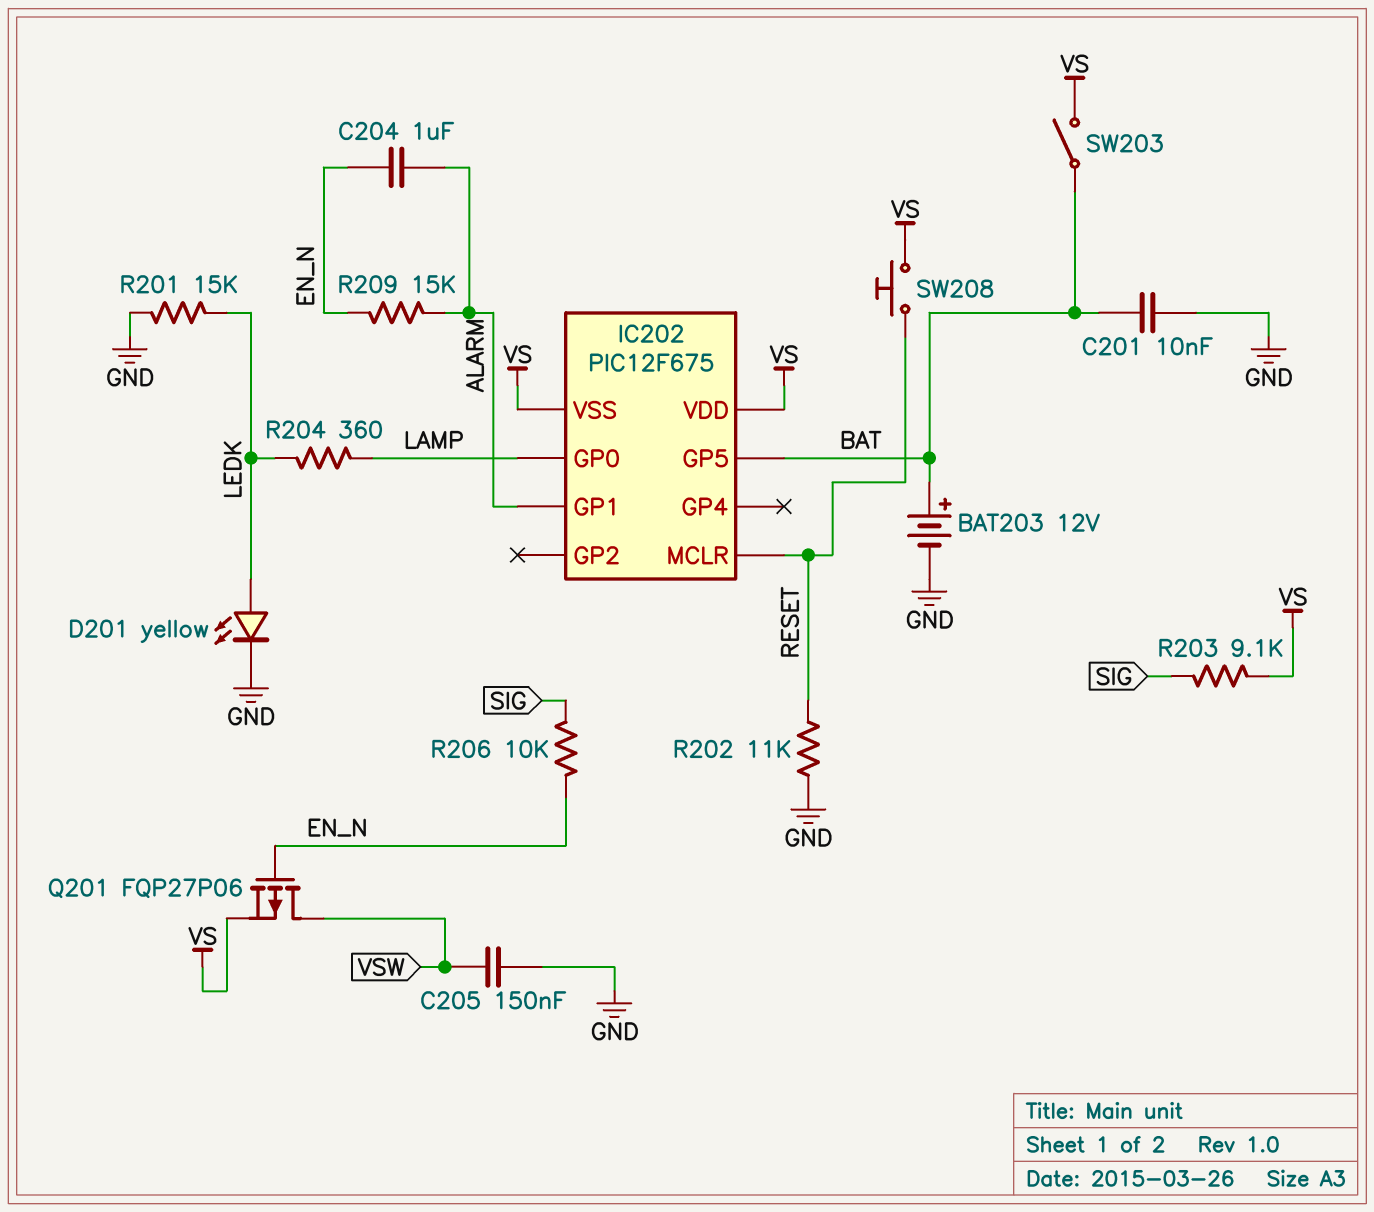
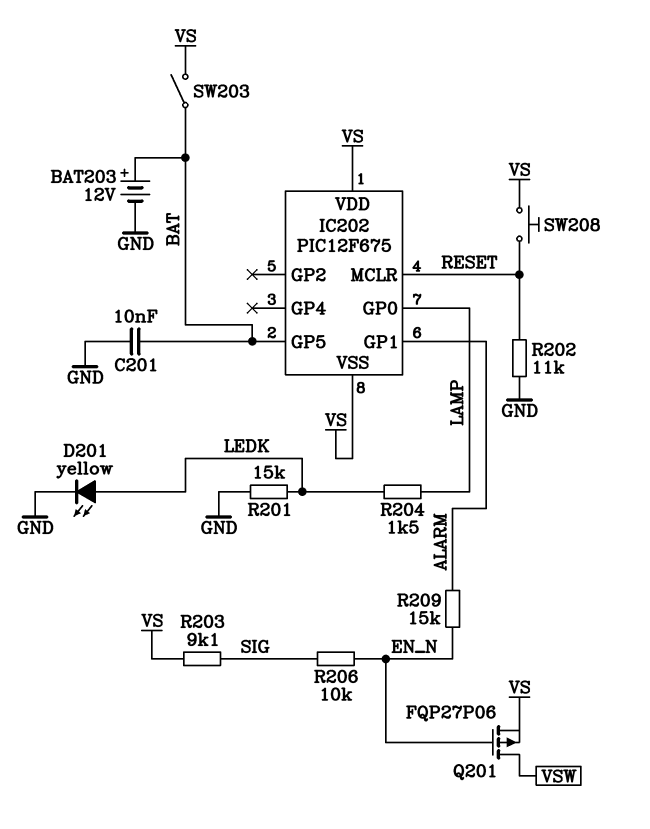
C204: 1uF (ALARM, EN_N) -> none
C205: 150nF (GND, VSW) -> none
R204: 360 (LAMP, LEDK) -> 1.5k (LAMP, LEDK)

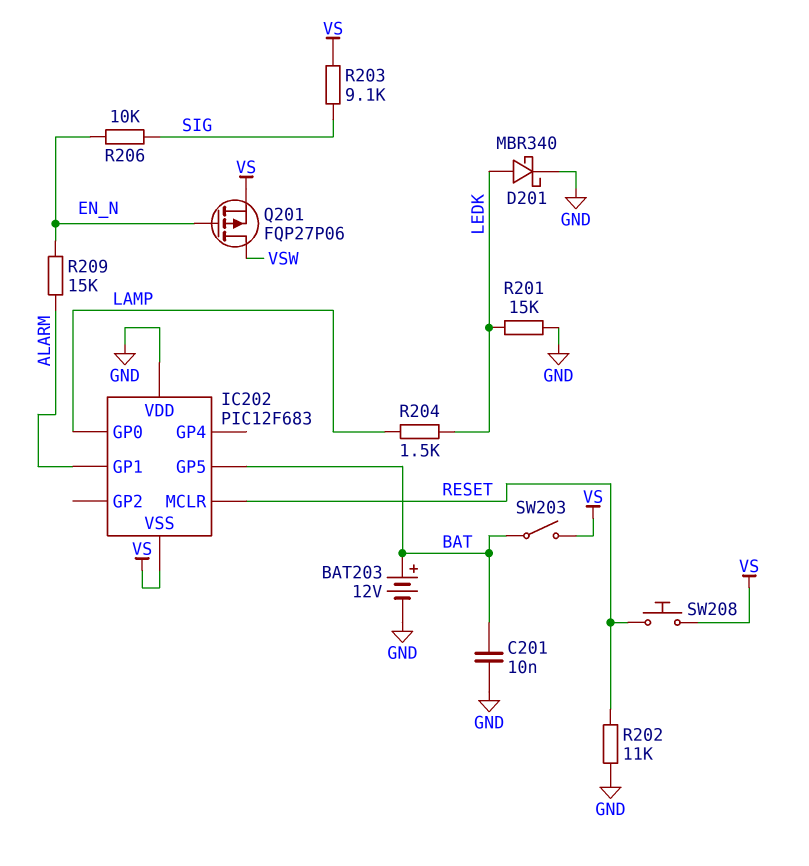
D201: LED yellow (A LEDK, K GND) -> schottky MBR340 (A LEDK, K GND)
IC202: PIC12F675 -> PIC12F683
IC202 pin VDD: VS -> GND

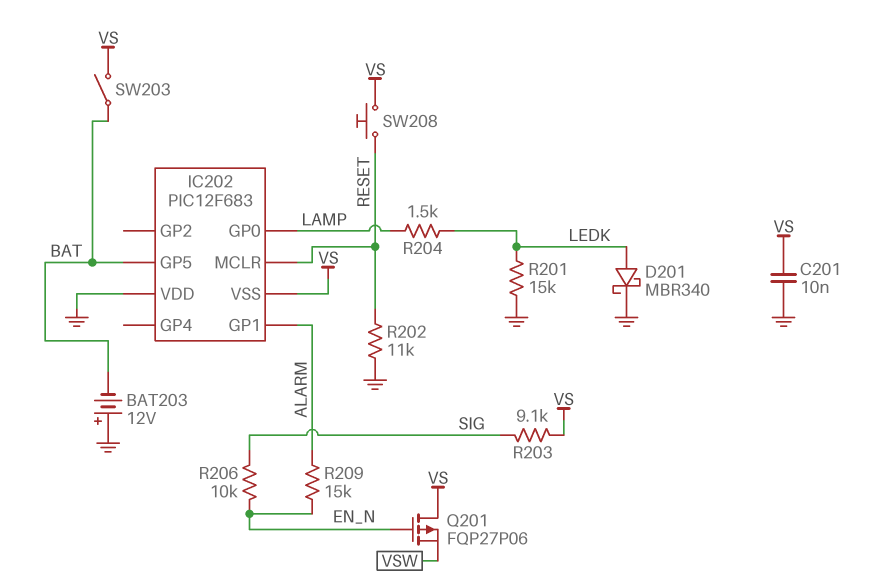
BAT203: 12V (plus BAT, minus GND) -> 12V (plus GND, minus BAT)
C201: 10nF (BAT, GND) -> 10nF (GND, VS)
Q201: PMOS FQP27P06 (G EN_N, D VSW, S VS) -> PMOS FQP27P06 (G EN_N, D VS, S VSW)

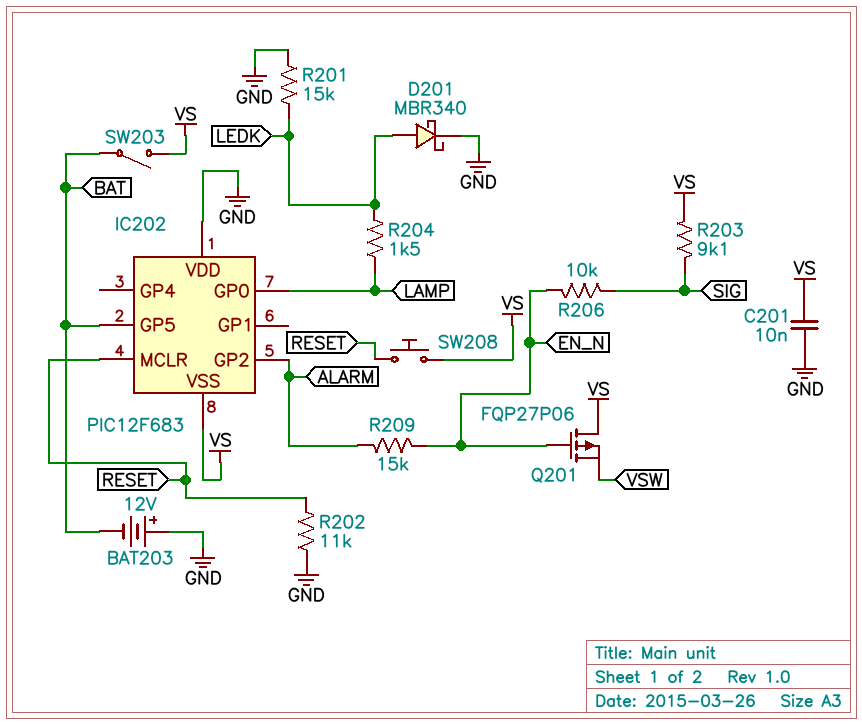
IC202 pin GP1: ALARM -> none
IC202 pin GP2: none -> ALARM

